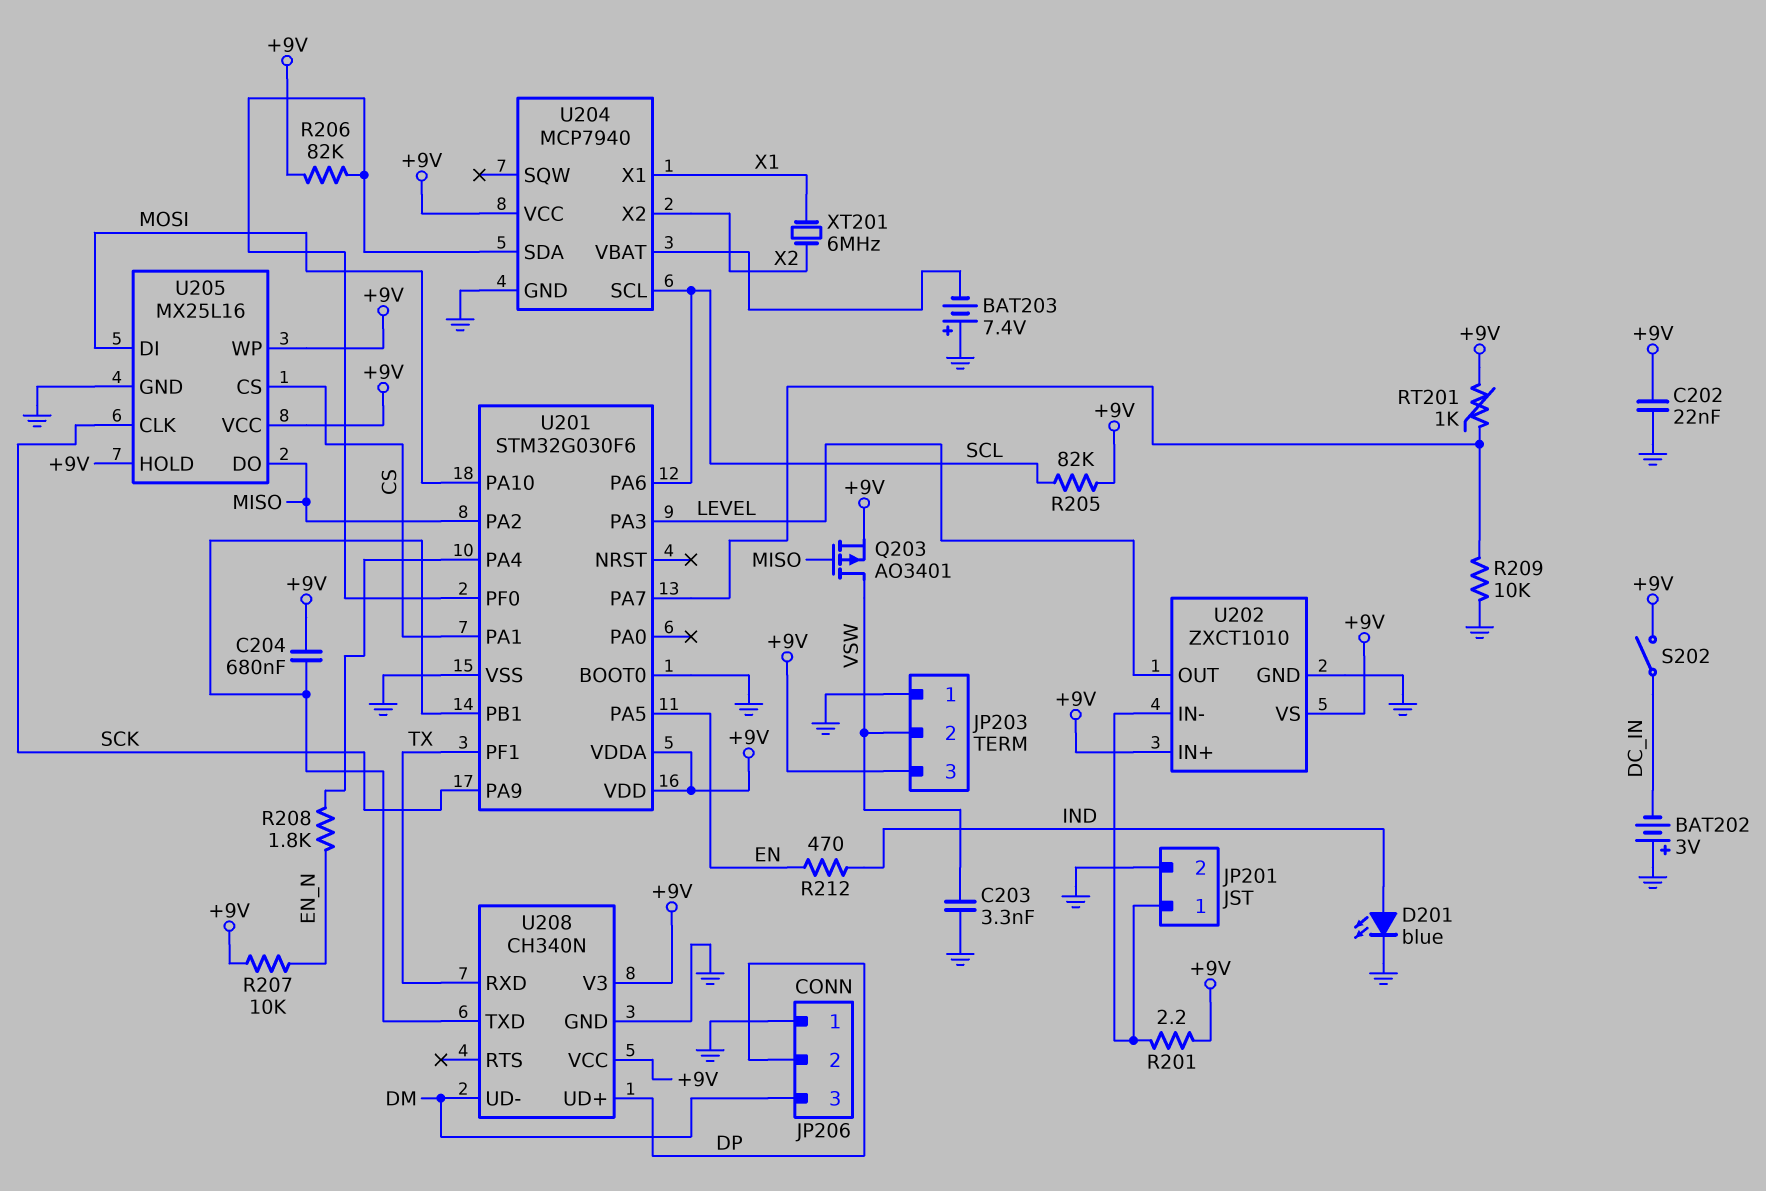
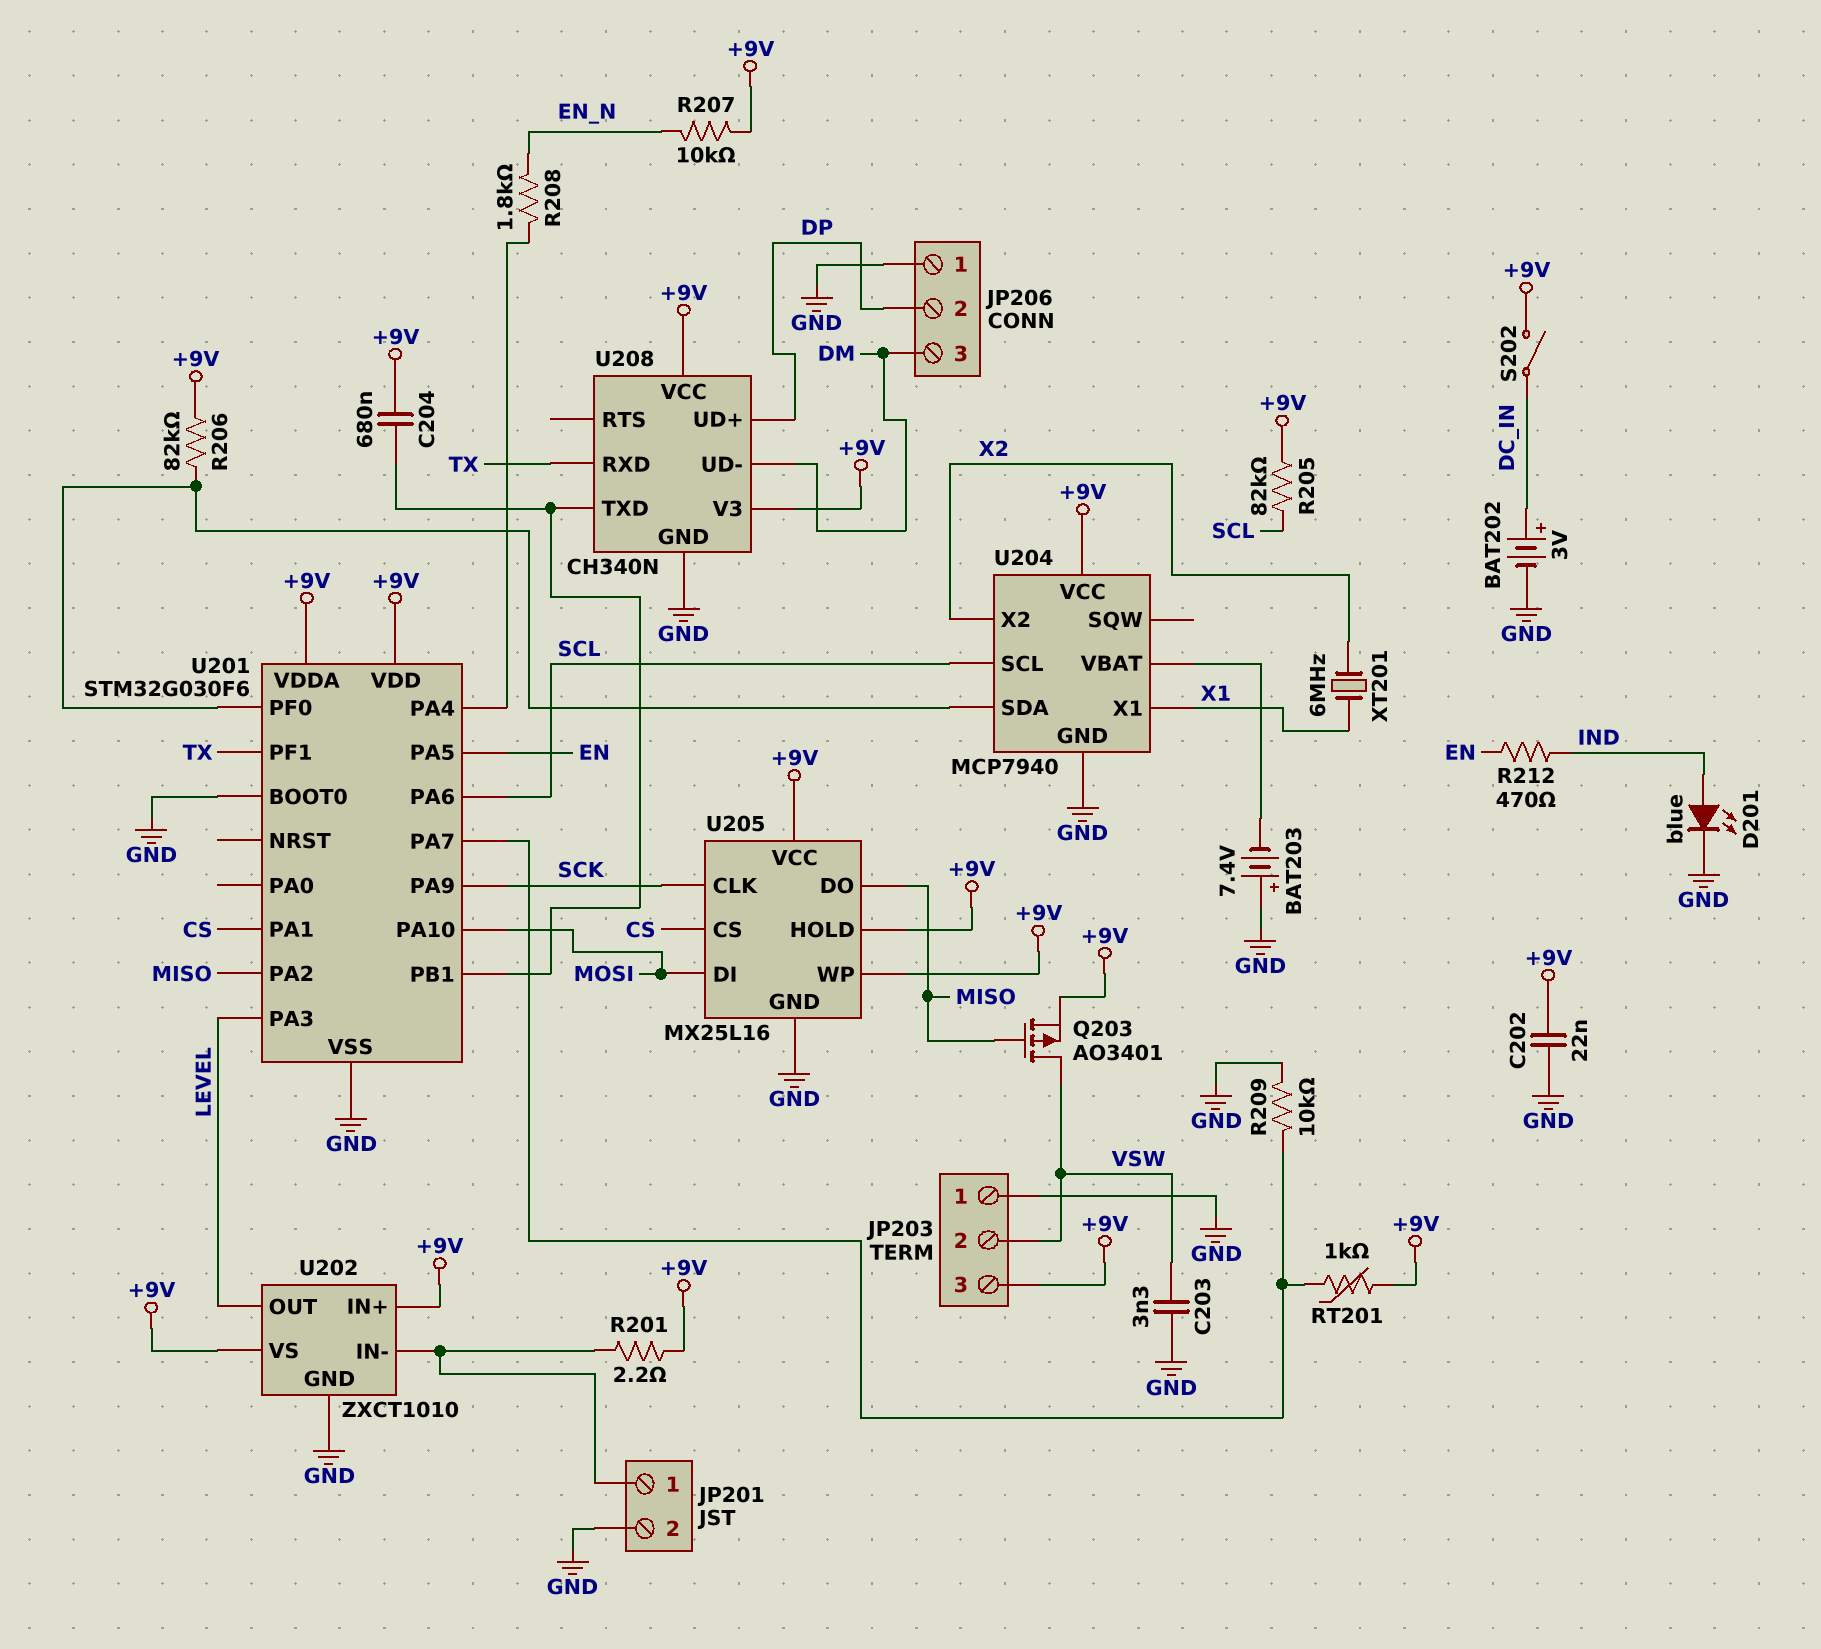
BAT202: 3V (plus GND, minus DC_IN) -> 3V (plus DC_IN, minus GND)

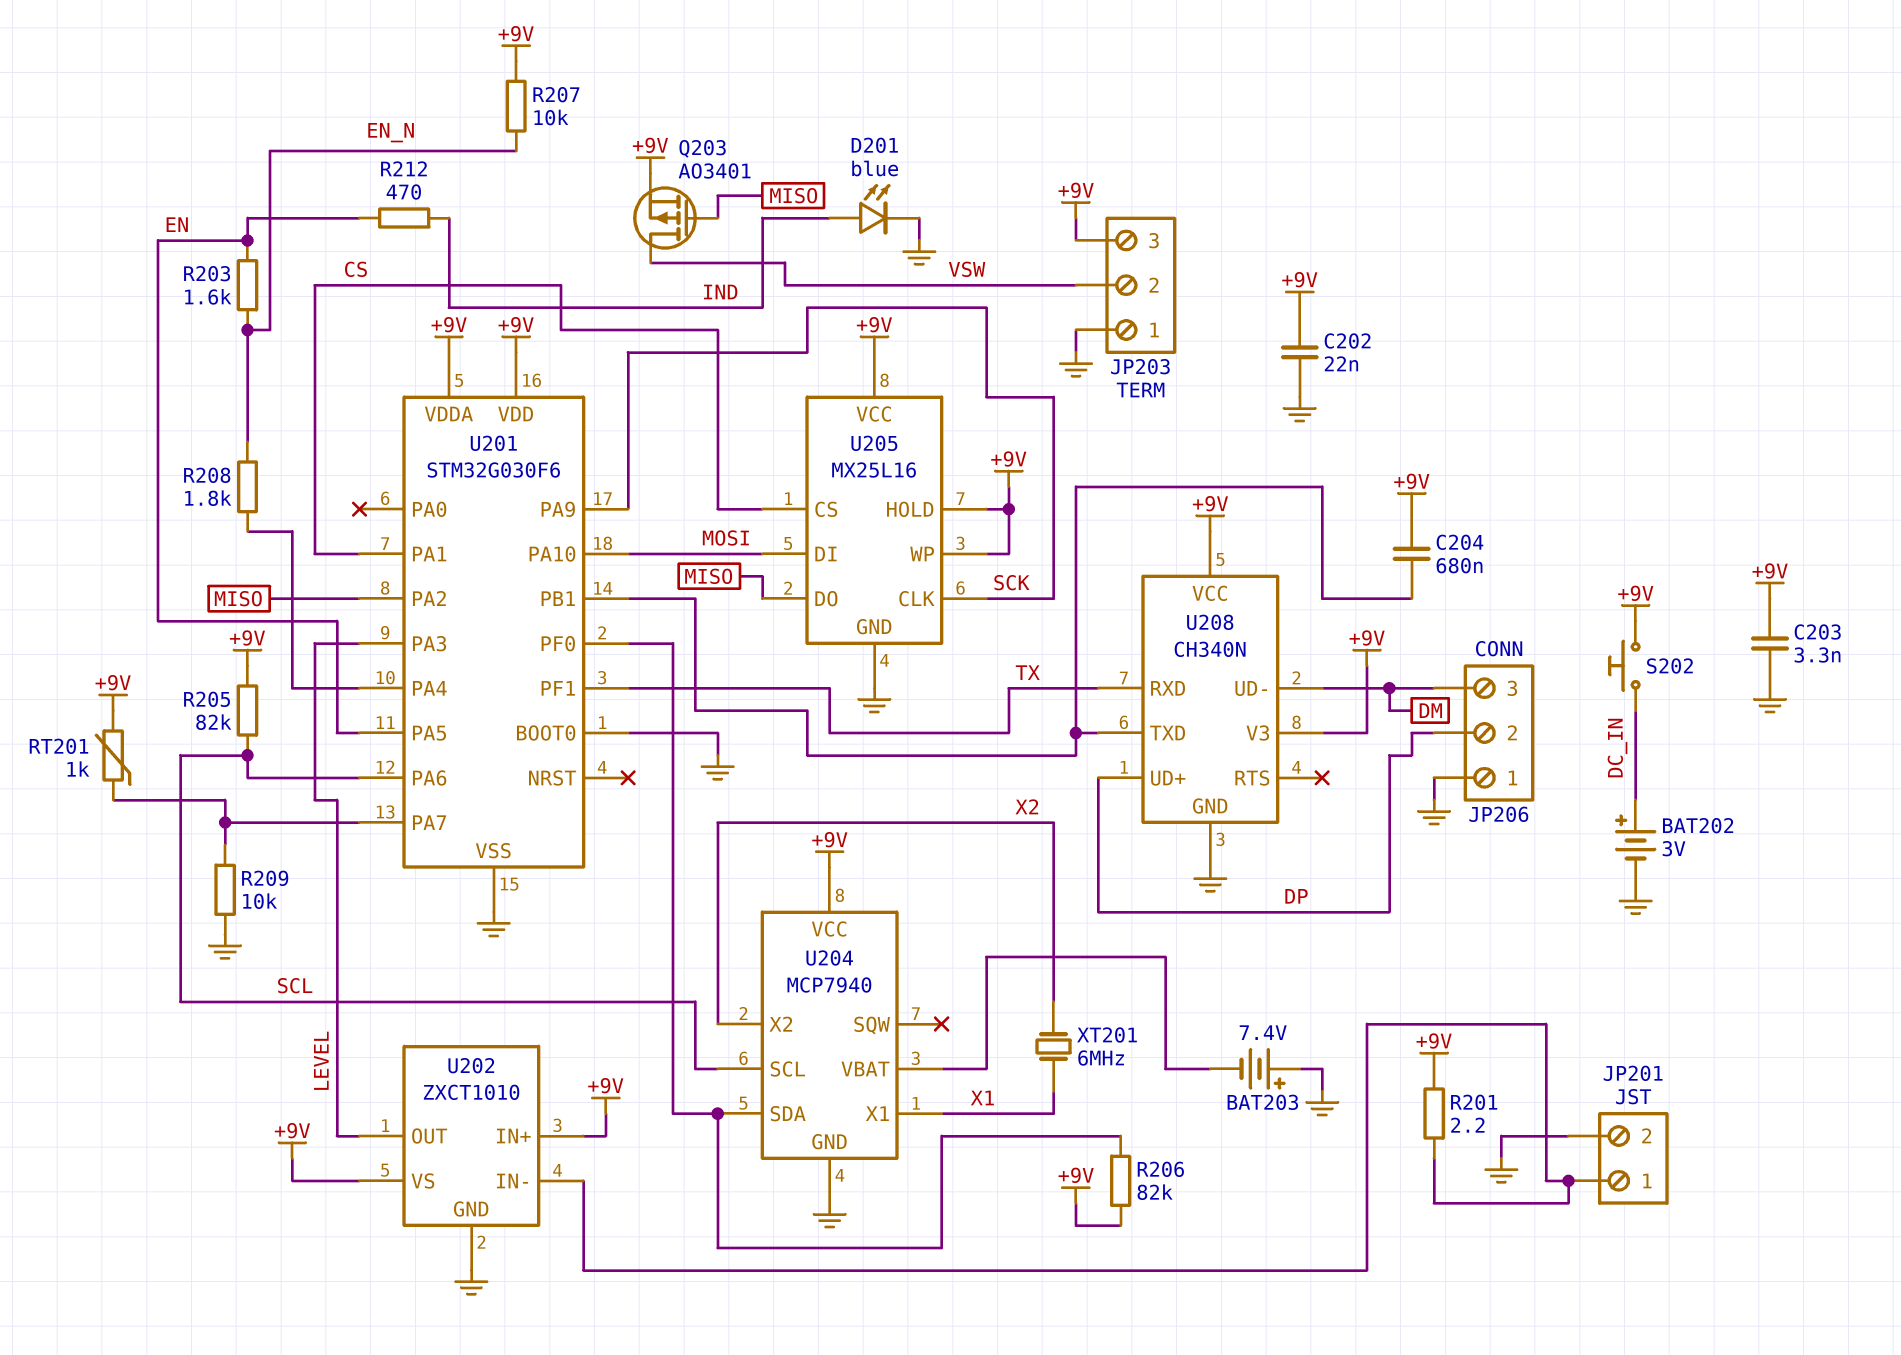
C203: 3.3nF (GND, VSW) -> 3.3nF (+9V, GND)
R203: none -> 1.6k (EN, EN_N)
S202: switch (+9V, DC_IN) -> button (+9V, DC_IN)

